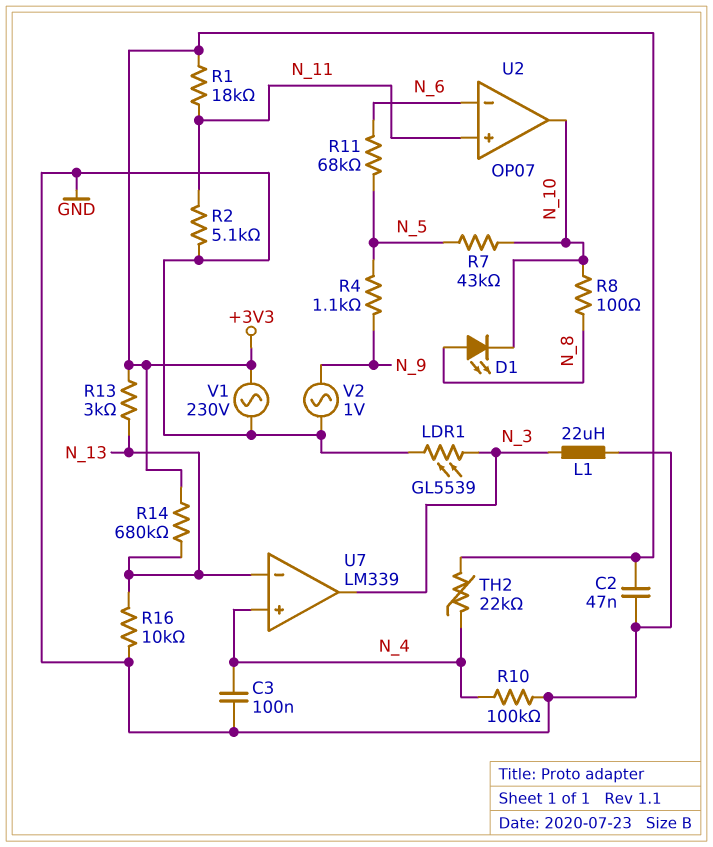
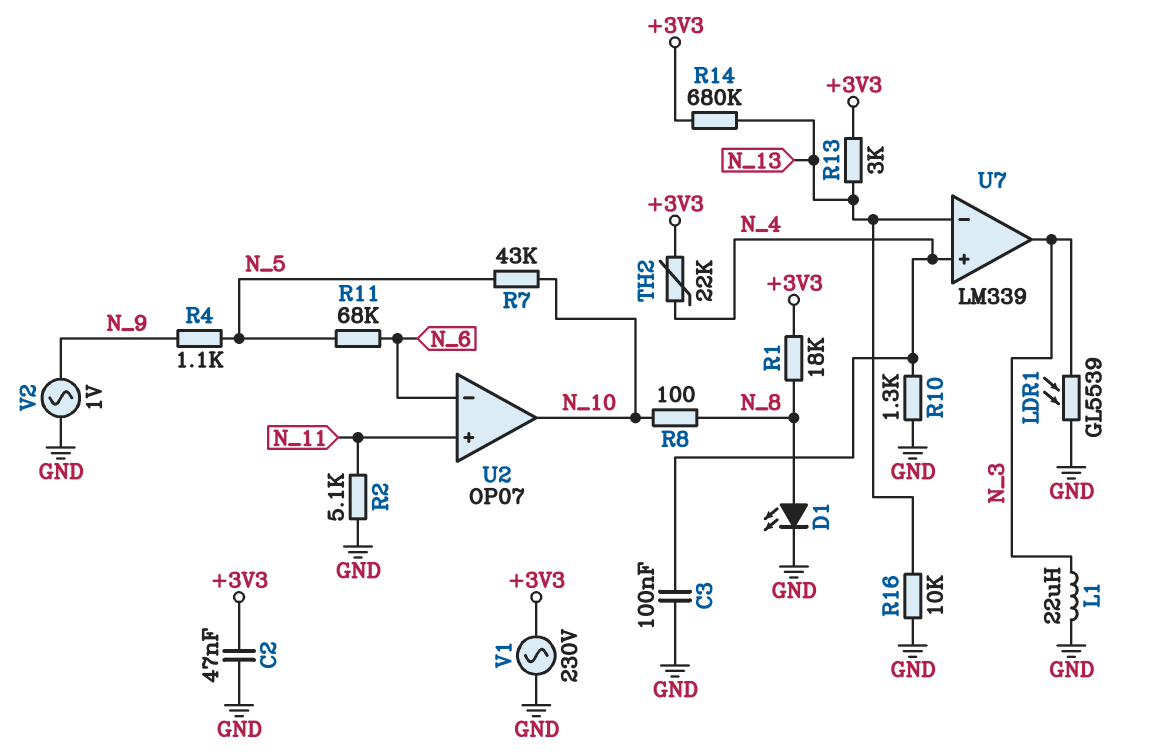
D1: LED (A N_8, K N_10) -> LED (A N_8, K GND)
R1: 18k (+3V3, N_11) -> 18k (+3V3, N_8)
R10: 100k (GND, N_4) -> 1.3k (GND, N_4)

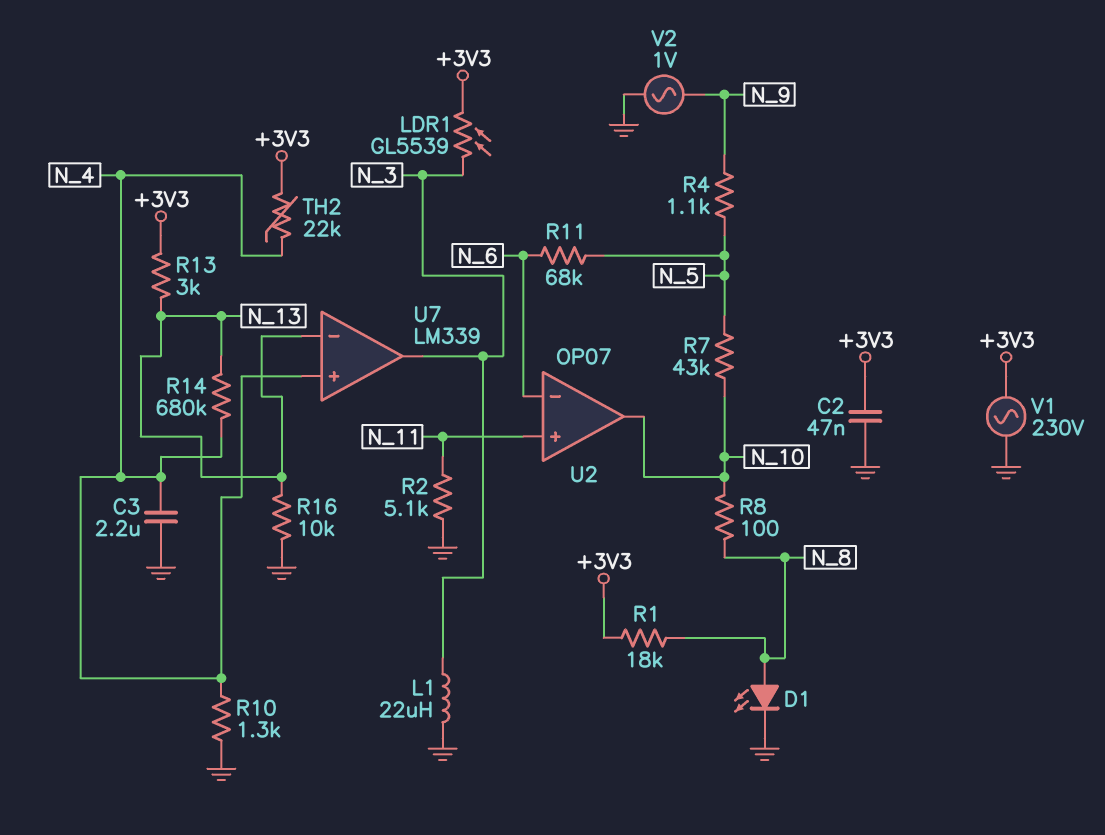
C3: 100nF (GND, N_4) -> 2.2uF (GND, N_4)
LDR1: GL5539 (GND, N_3) -> GL5539 (+3V3, N_3)
R14: 680k (+3V3, N_13) -> 680k (N_4, N_13)

